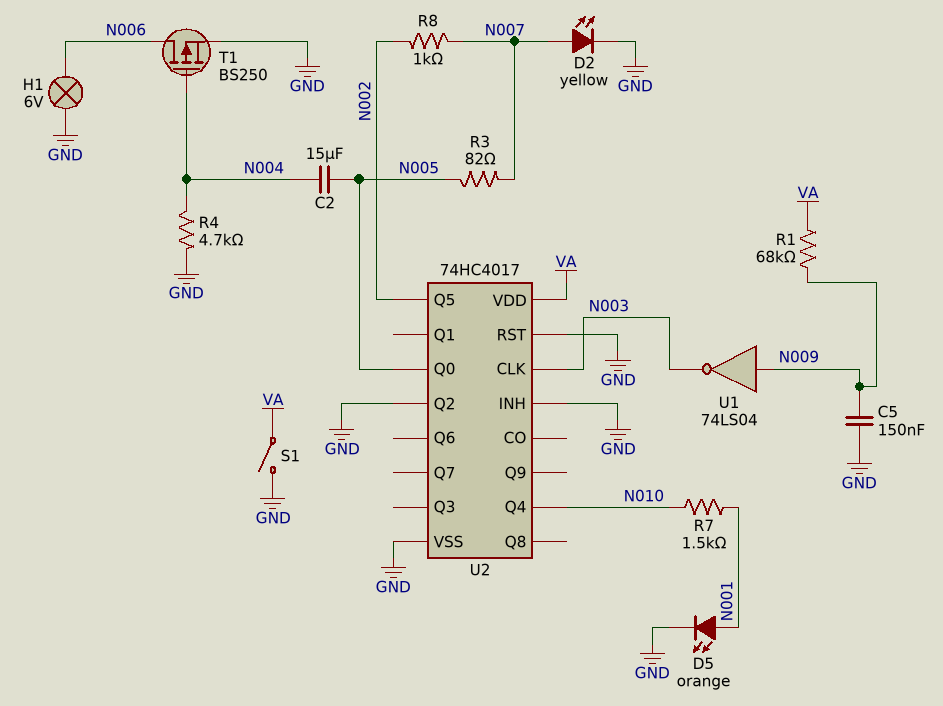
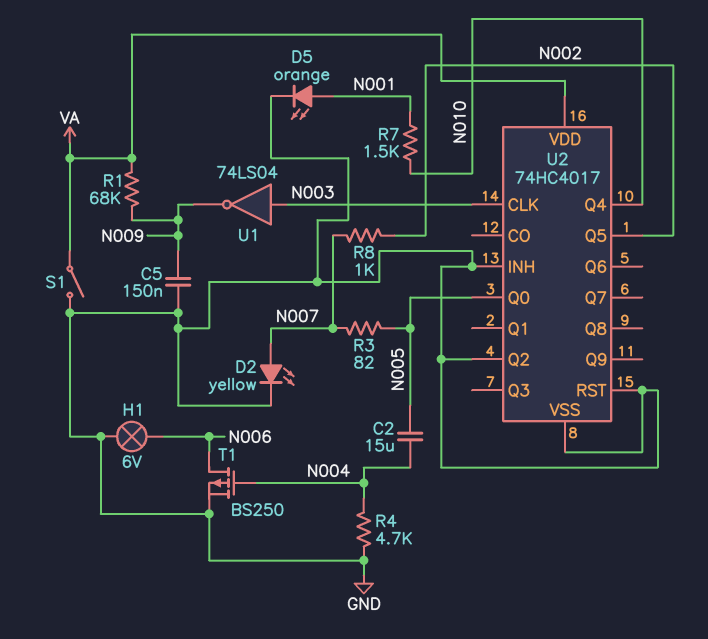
U1: NOT 74LS04 (in N009, out N003) -> NOT 74LS04 (in N003, out N009)

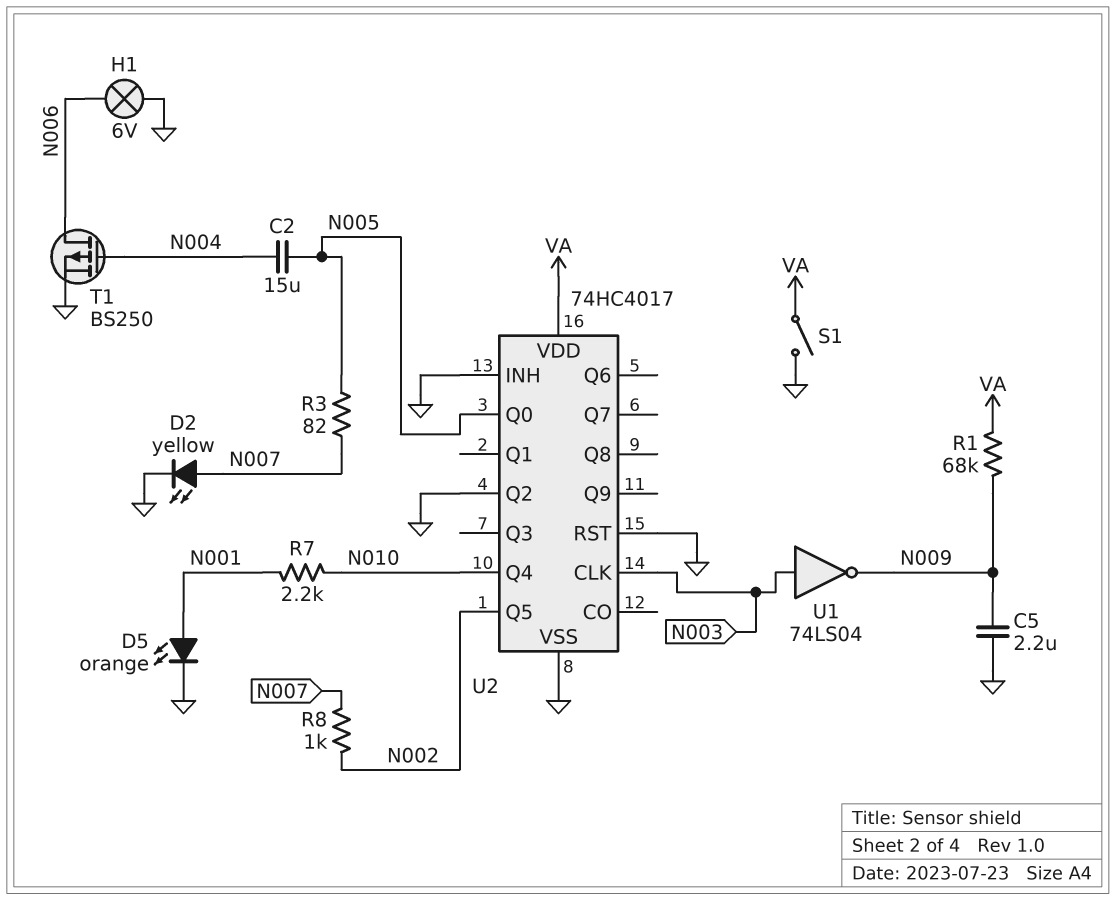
C5: 150nF (GND, N009) -> 2.2uF (GND, N009)
R4: 4.7k (GND, N004) -> none
R7: 1.5k (N001, N010) -> 2.2k (N001, N010)

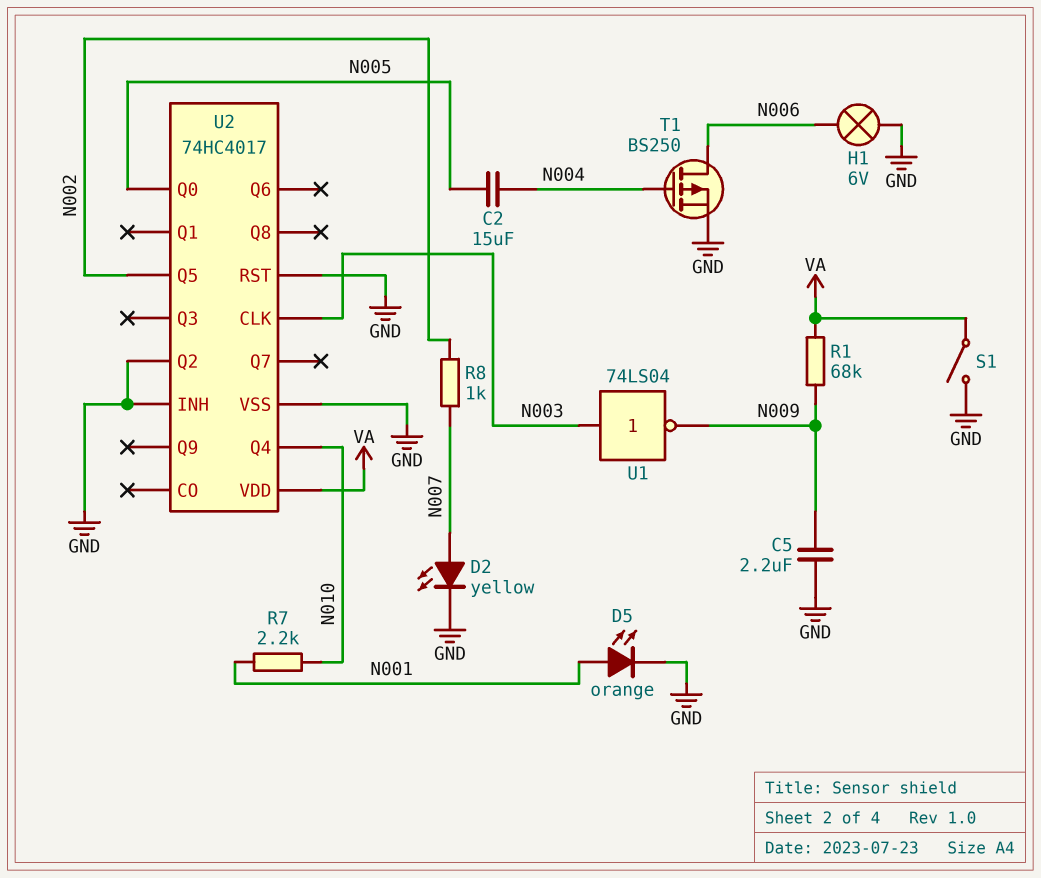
R3: 82 (N005, N007) -> none

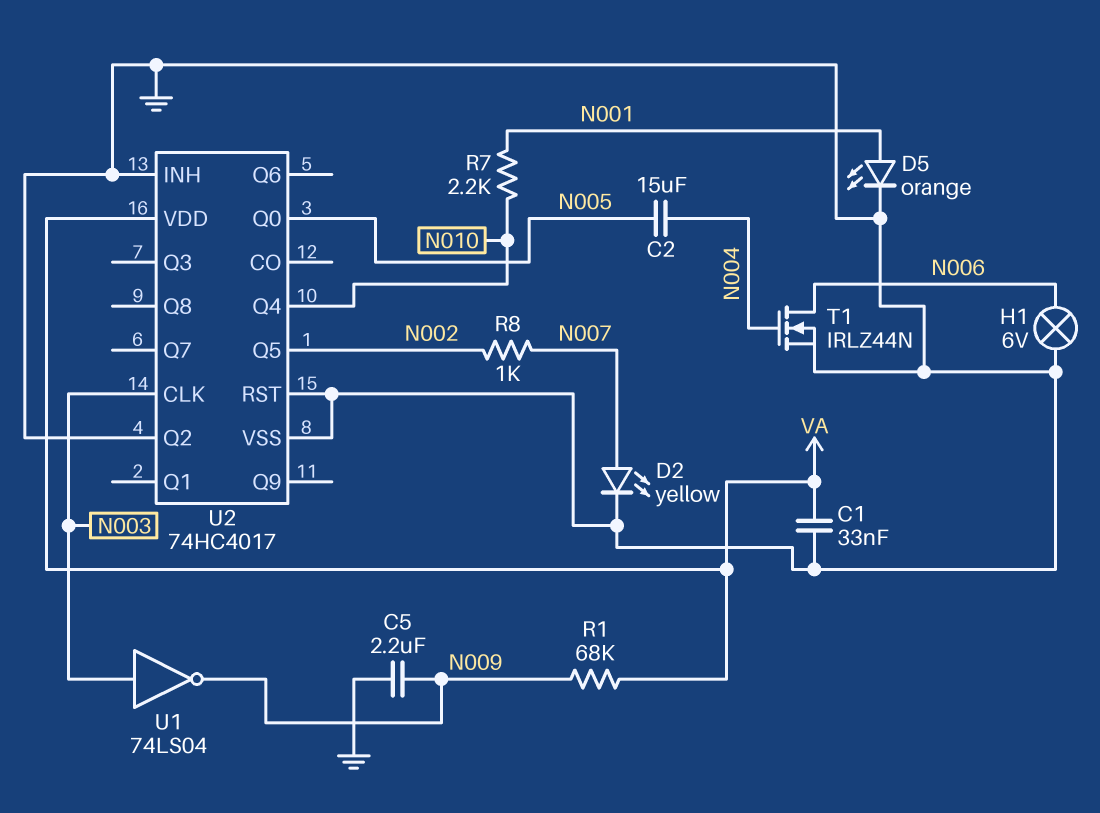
C1: none -> 33nF (GND, VA)
S1: switch (GND, VA) -> none
T1: PMOS BS250 (G N004, D N006, S GND) -> NMOS IRLZ44N (G N004, D N006, S GND)

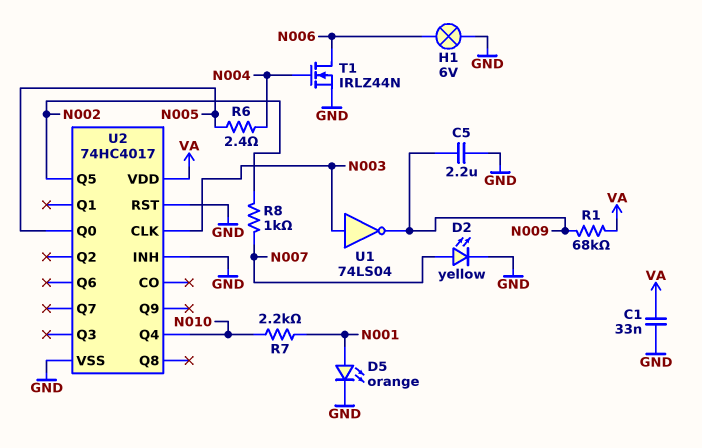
C2: 15uF (N004, N005) -> none
R6: none -> 2.4 (N004, N005)
U2 pin Q2: GND -> none

